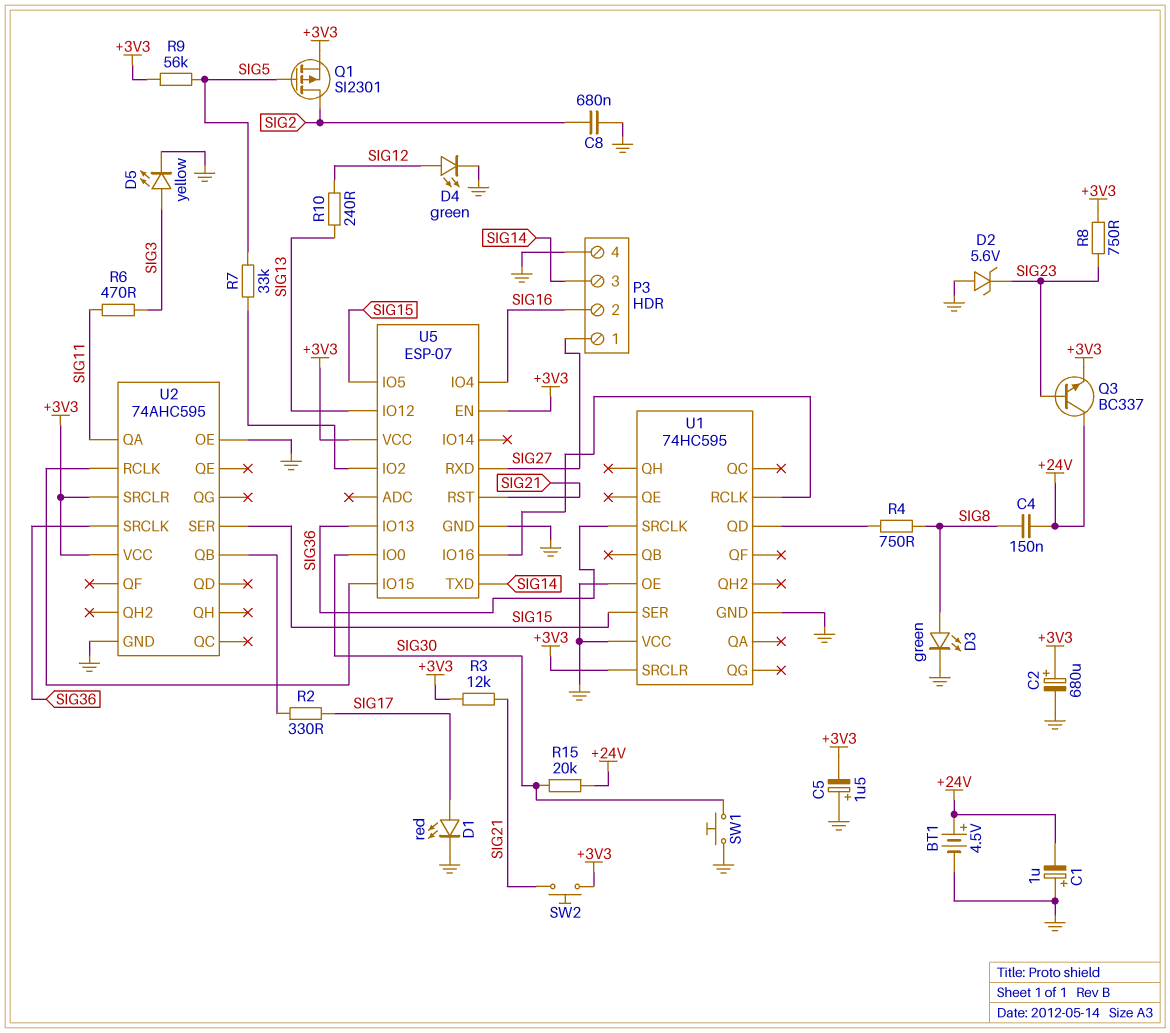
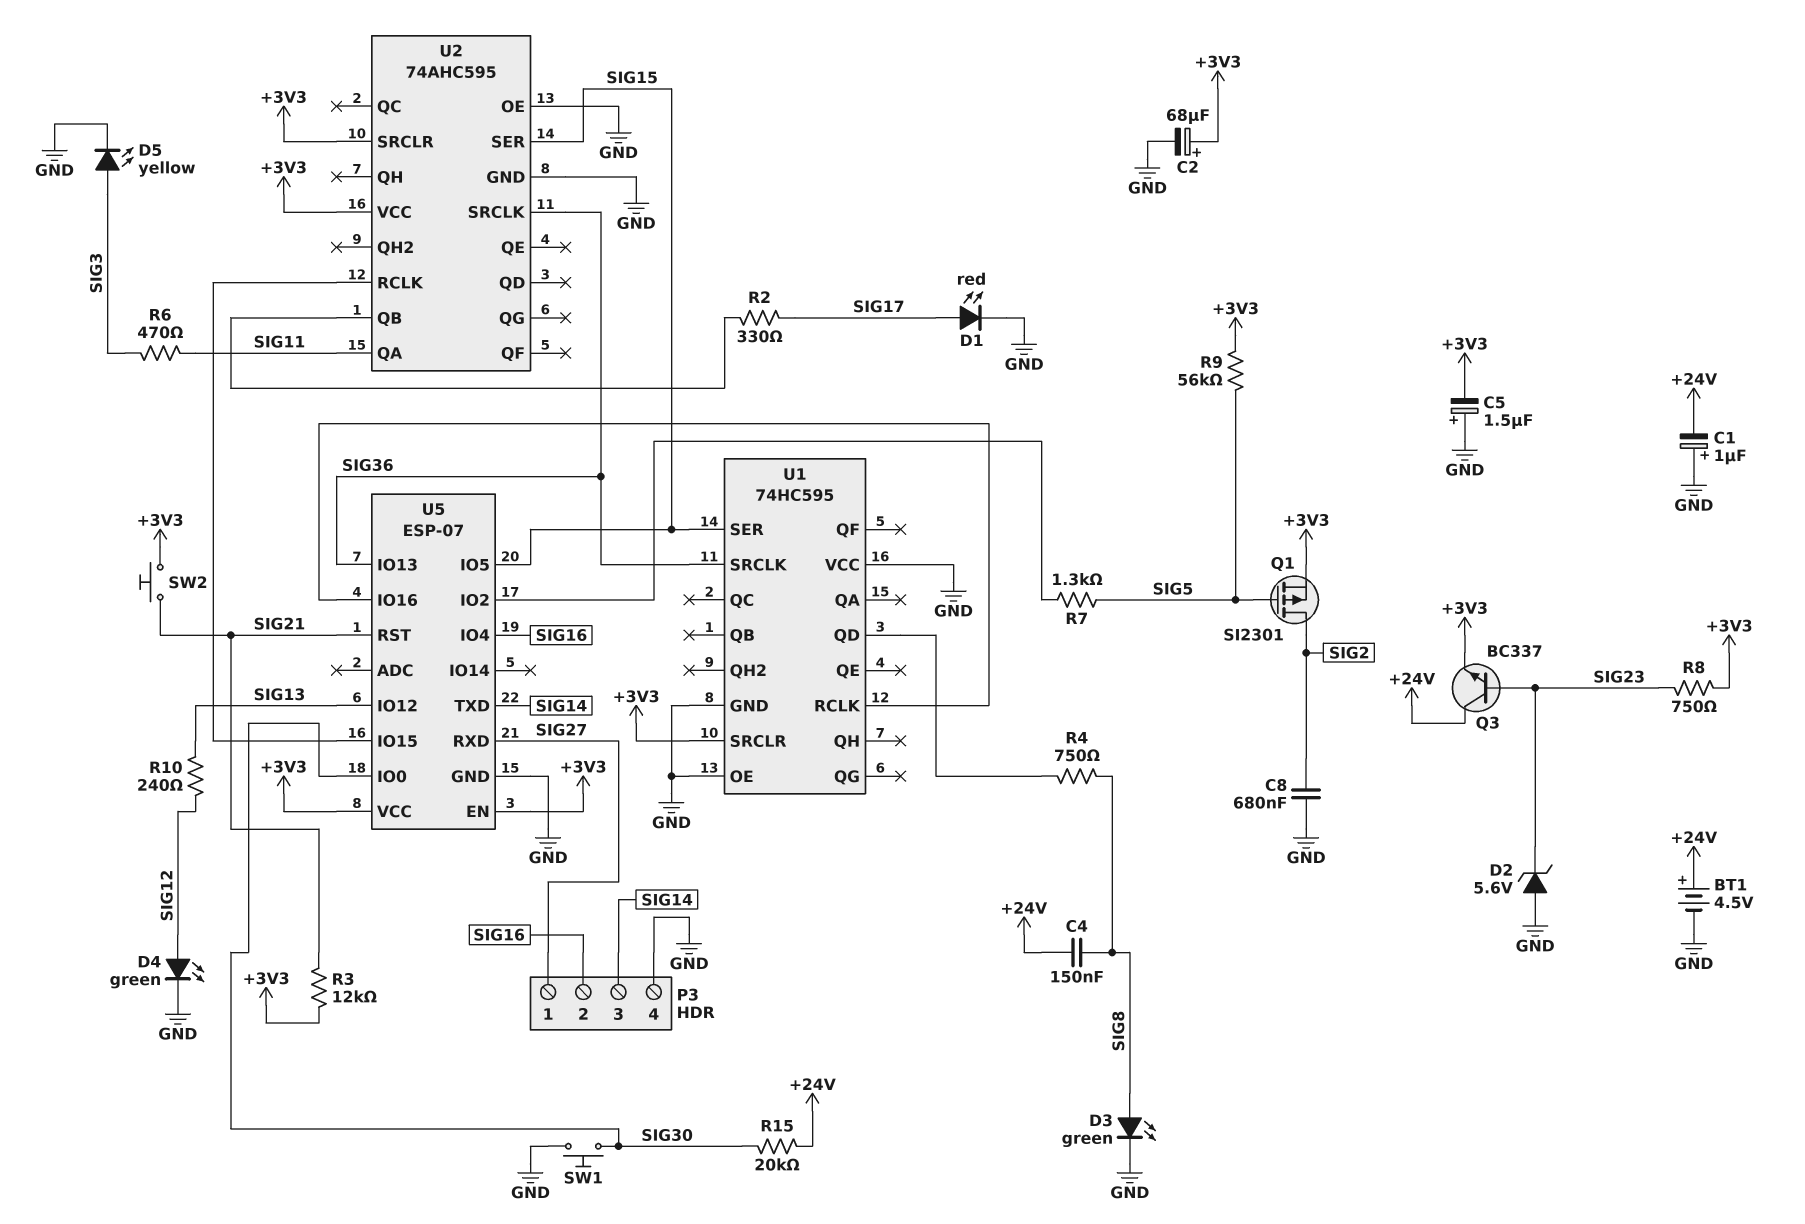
C2: 680uF (plus +3V3, minus GND) -> 68uF (plus +3V3, minus GND)
R7: 33k (SIG5, U5/IO2) -> 1.3k (SIG5, U5/IO2)

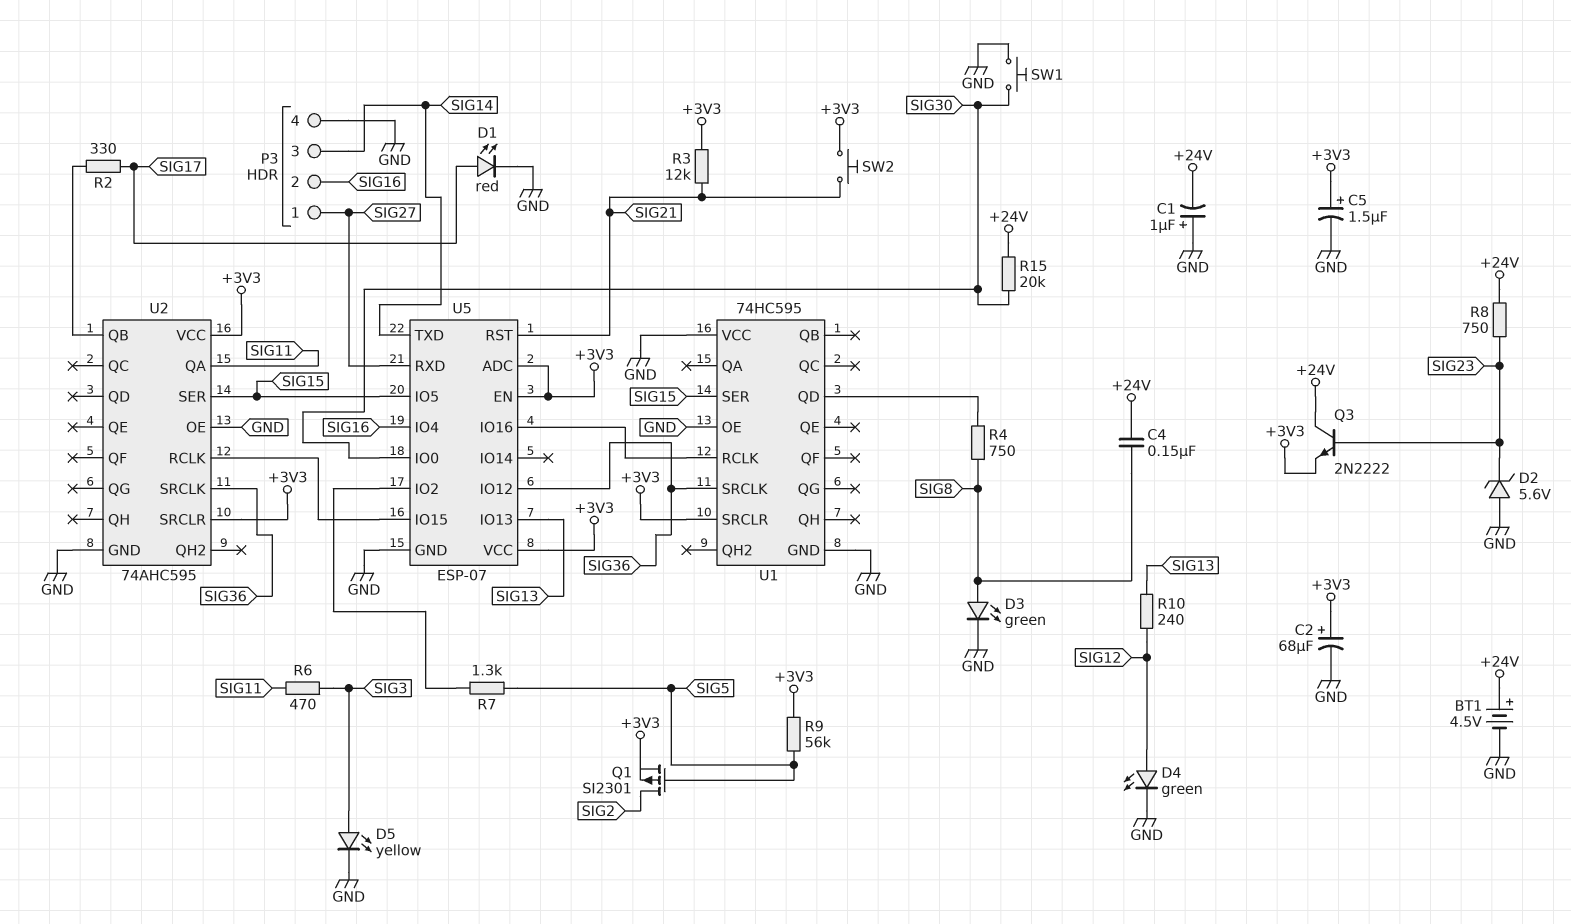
C5: 1.5uF (plus GND, minus +3V3) -> 1.5uF (plus +3V3, minus GND)
C8: 680nF (GND, SIG2) -> none
Q3: NPN BC337 (B SIG23, C +24V, E +3V3) -> NPN 2N2222 (B SIG23, C +24V, E +3V3)
R8: 750 (+3V3, SIG23) -> 750 (+24V, SIG23)
U5 pin ADC: none -> +3V3
U5 pin IO12: SIG13 -> SIG36
U5 pin IO13: SIG36 -> SIG13

